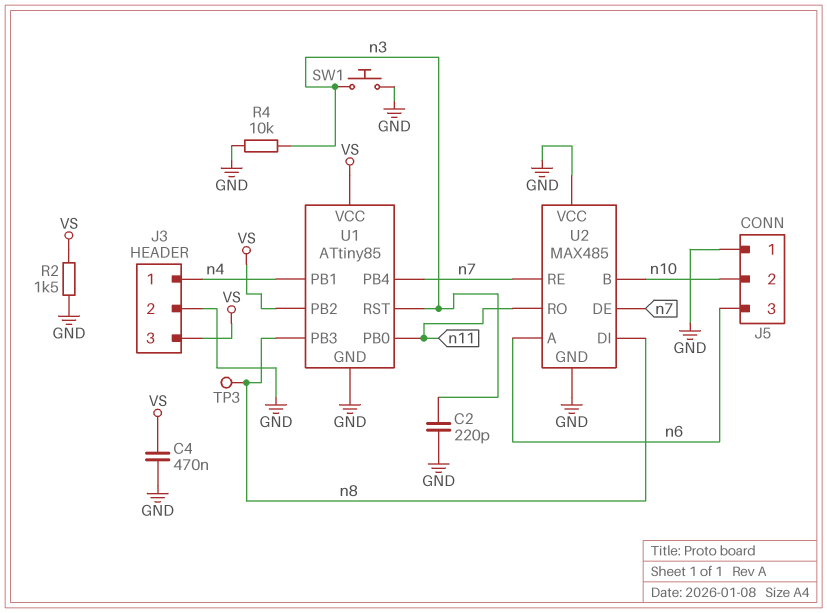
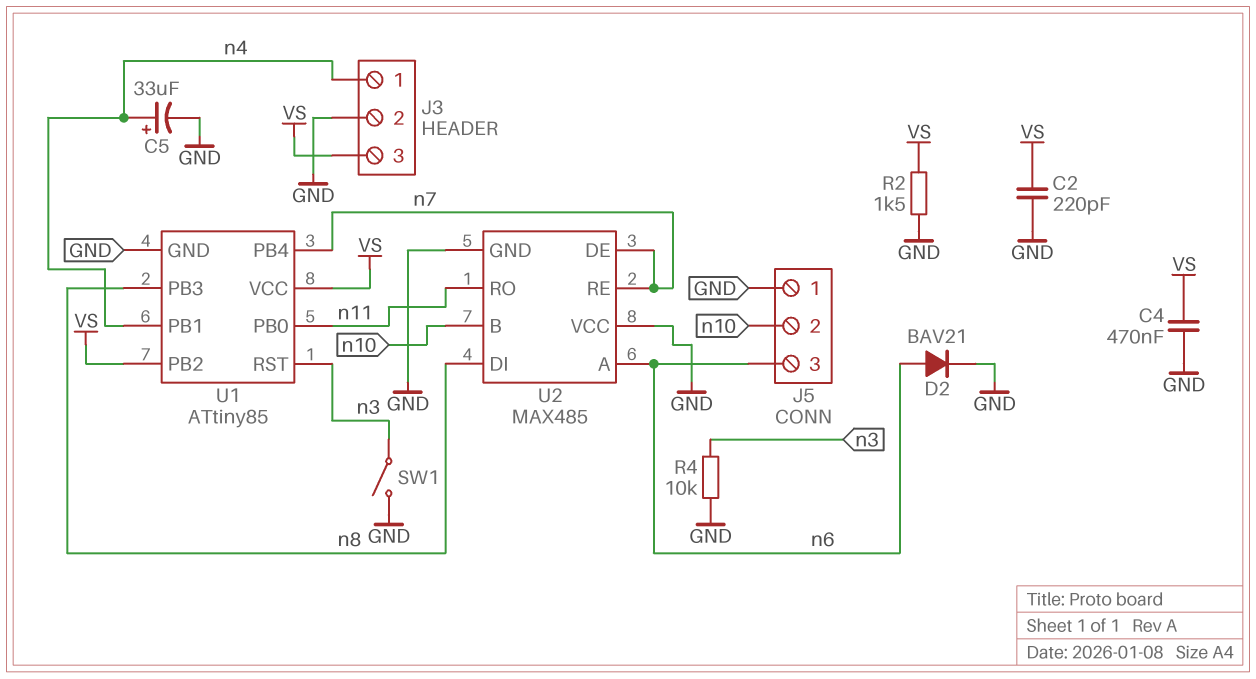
C2: 220pF (GND, n3) -> 220pF (GND, VS)
C5: none -> 33uF (plus n4, minus GND)
D2: none -> diode BAV21 (A n6, K GND)
SW1: button (GND, n3) -> switch (GND, n3)
TP3: test point (n8) -> none

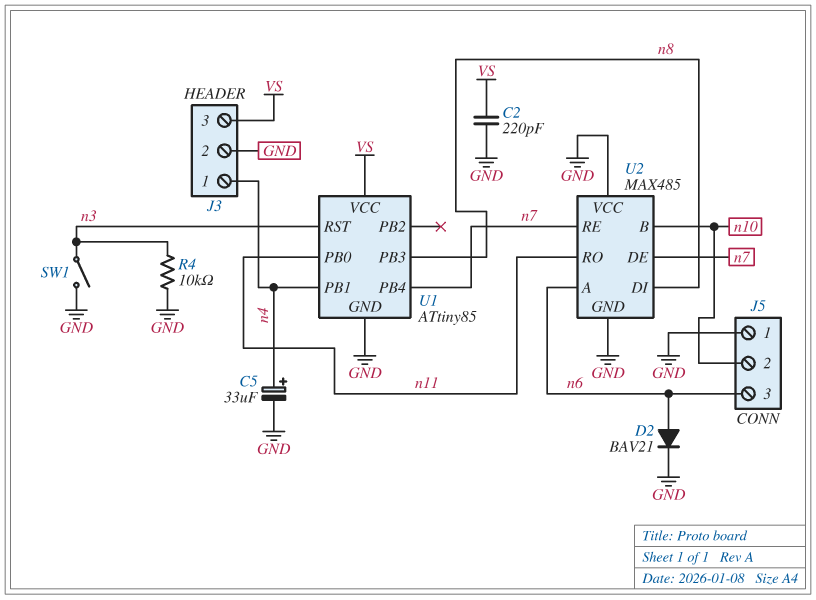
C4: 470nF (GND, VS) -> none
R2: 1.5k (GND, VS) -> none
U1 pin PB2: VS -> none

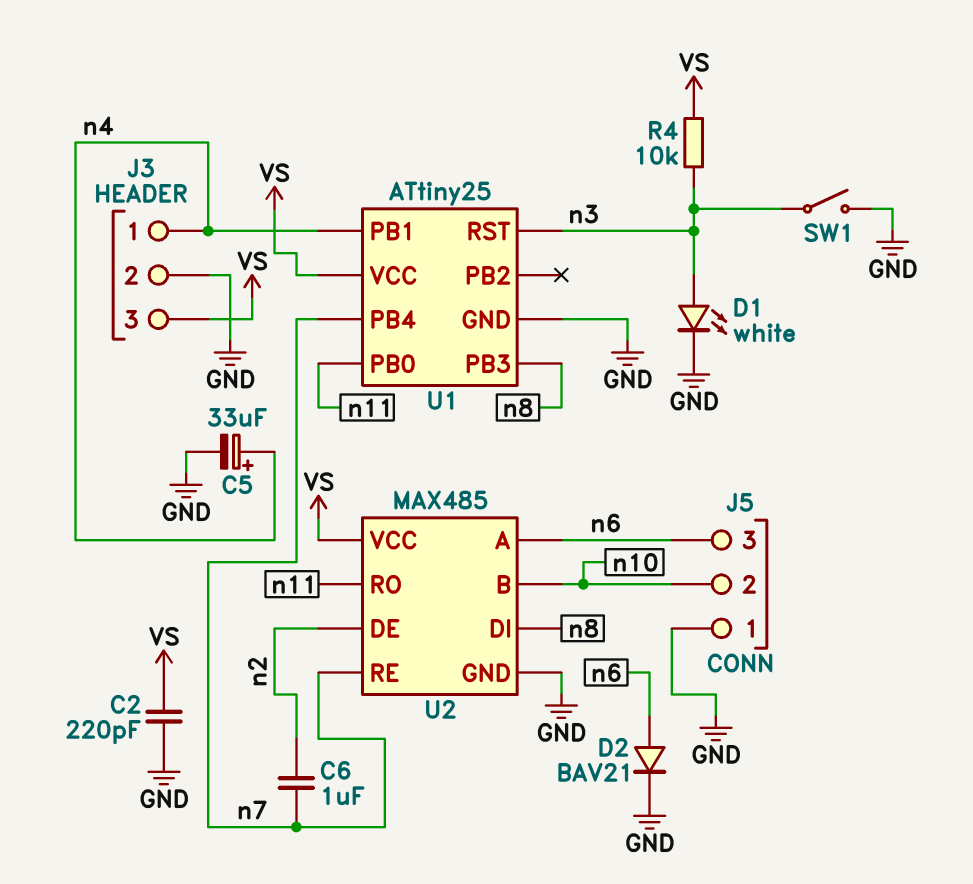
C6: none -> 1uF (n2, n7)
D1: none -> LED white (A n3, K GND)
R4: 10k (GND, n3) -> 10k (VS, n3)
U1: ATtiny85 -> ATtiny25
U2 pin DE: n7 -> n2
U2 pin VCC: GND -> VS

